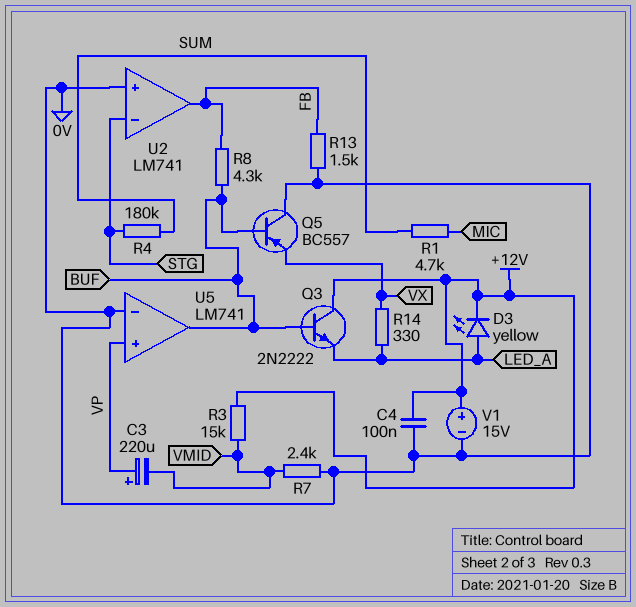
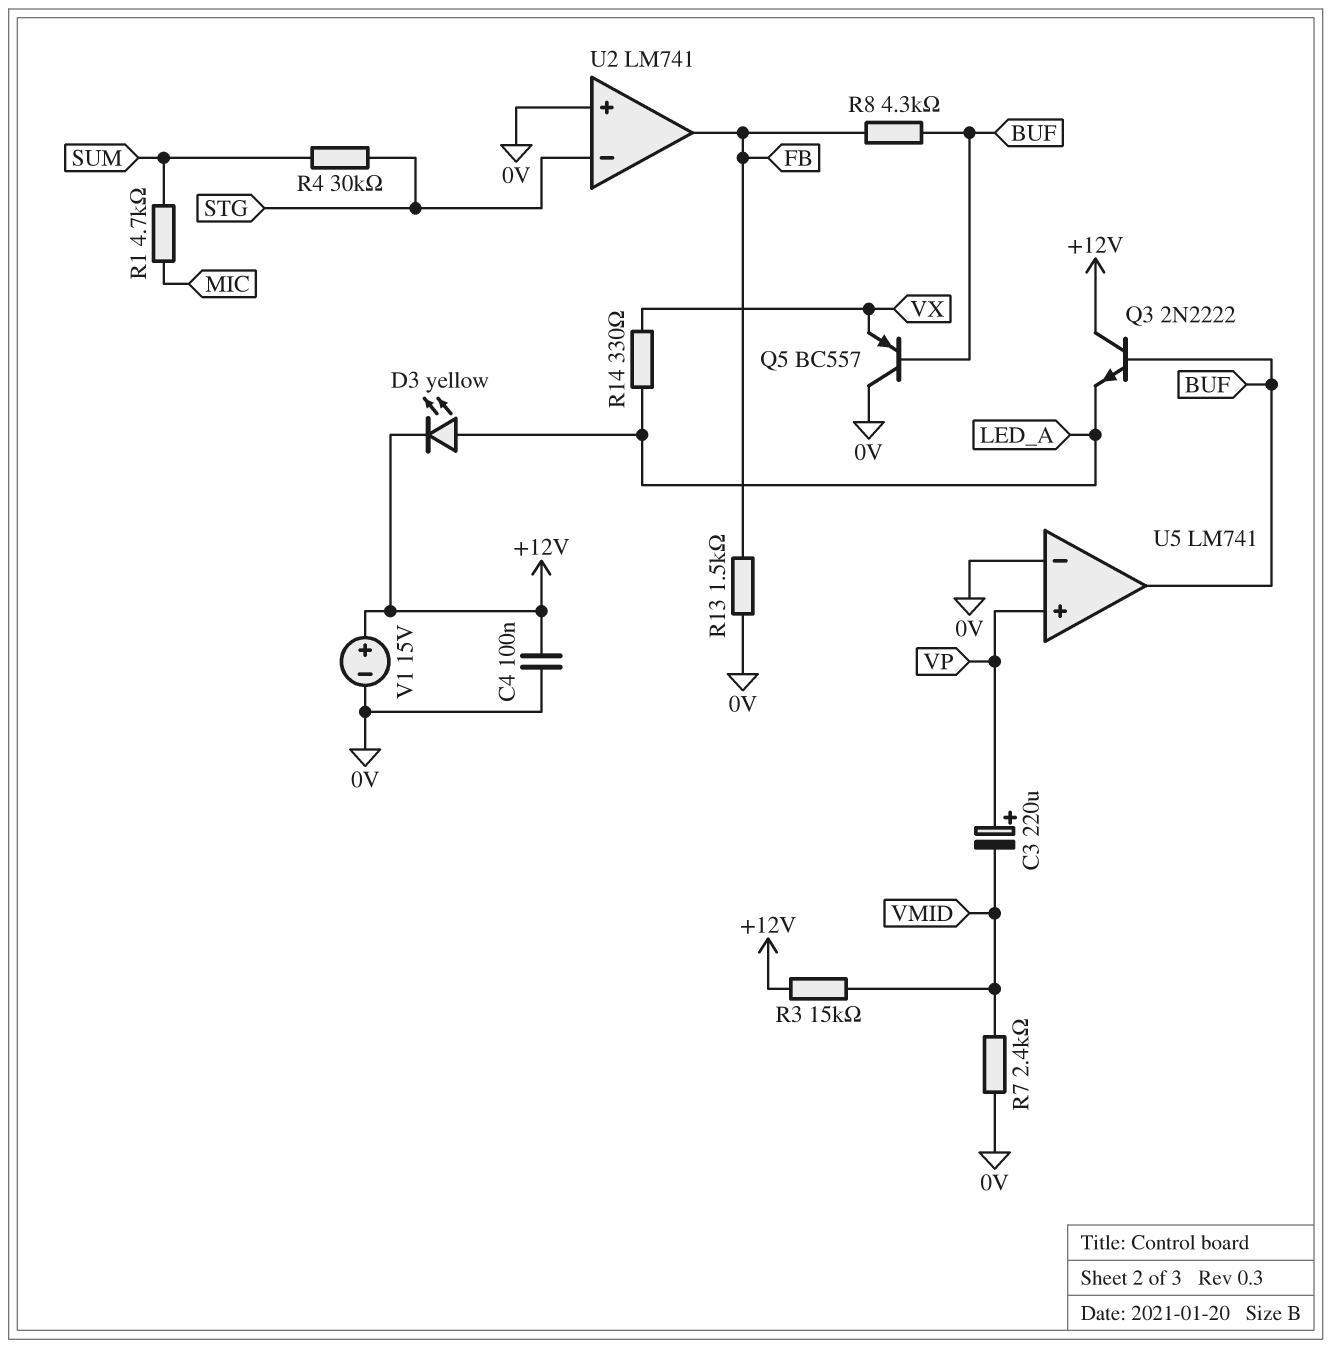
R4: 180k (STG, SUM) -> 30k (STG, SUM)

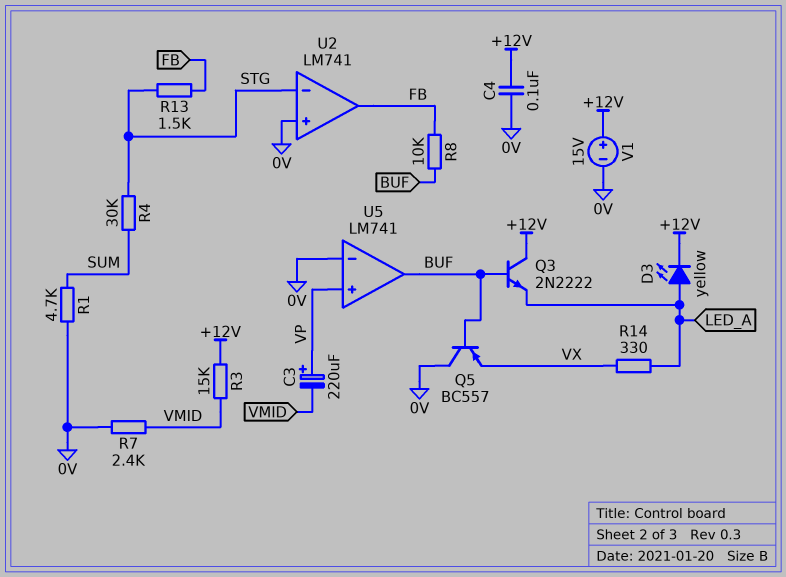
R1: 4.7k (MIC, SUM) -> 4.7k (0V, SUM)
R8: 4.3k (BUF, FB) -> 10k (BUF, FB)
R13: 1.5k (0V, FB) -> 1.5k (FB, STG)

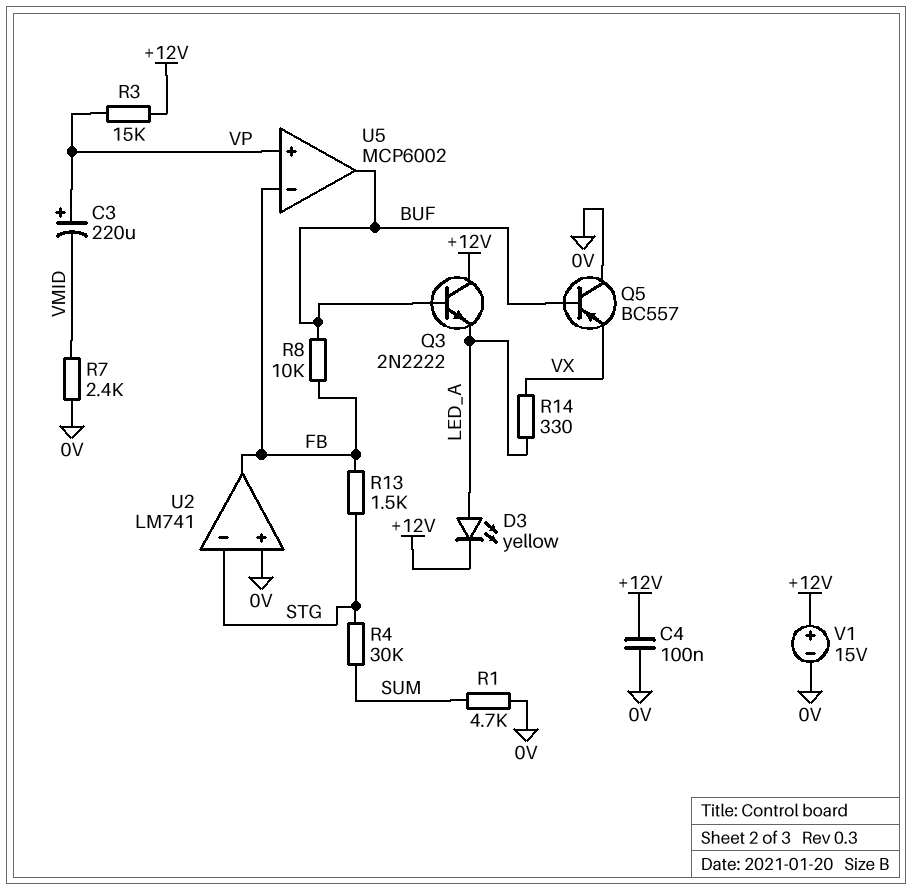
R3: 15k (+12V, VMID) -> 15k (+12V, VP)
U5: LM741 -> MCP6002
U5 pin in-: 0V -> FB

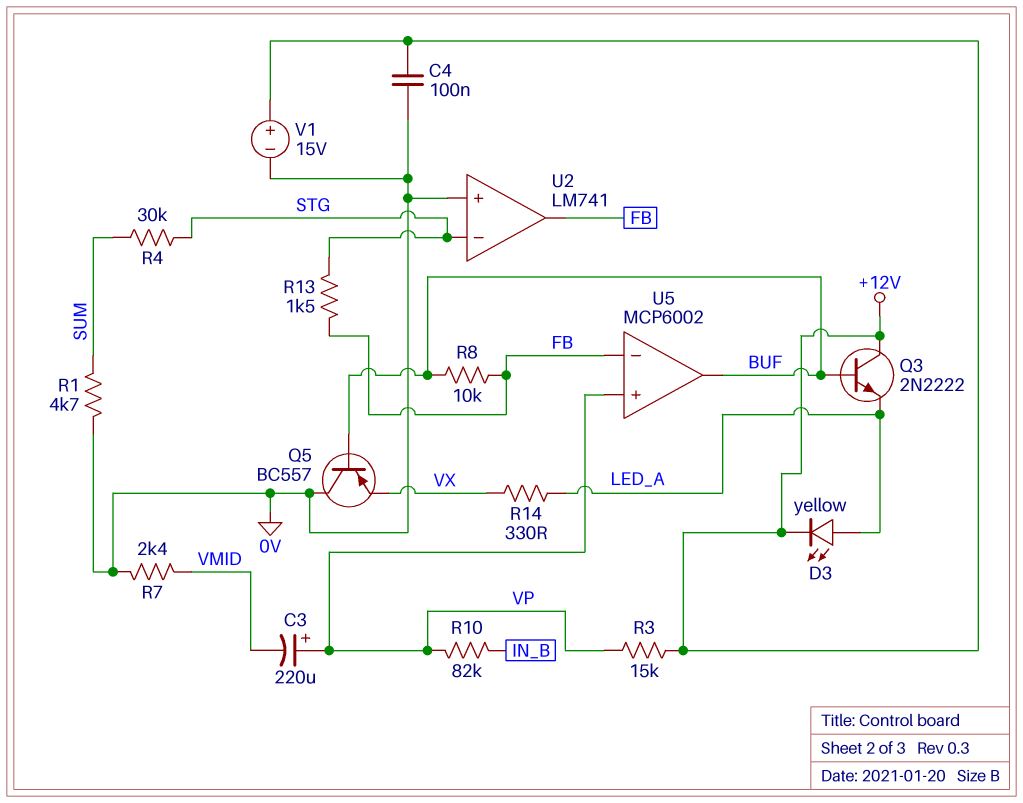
R10: none -> 82k (IN_B, VP)

